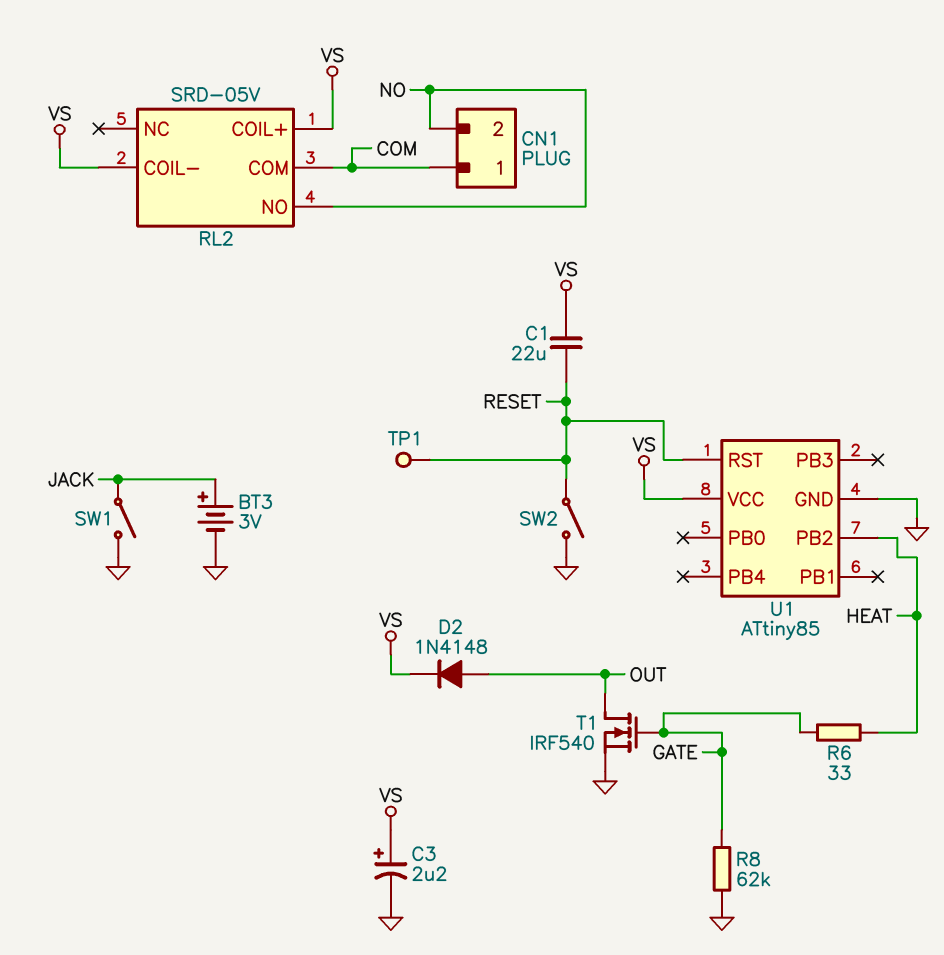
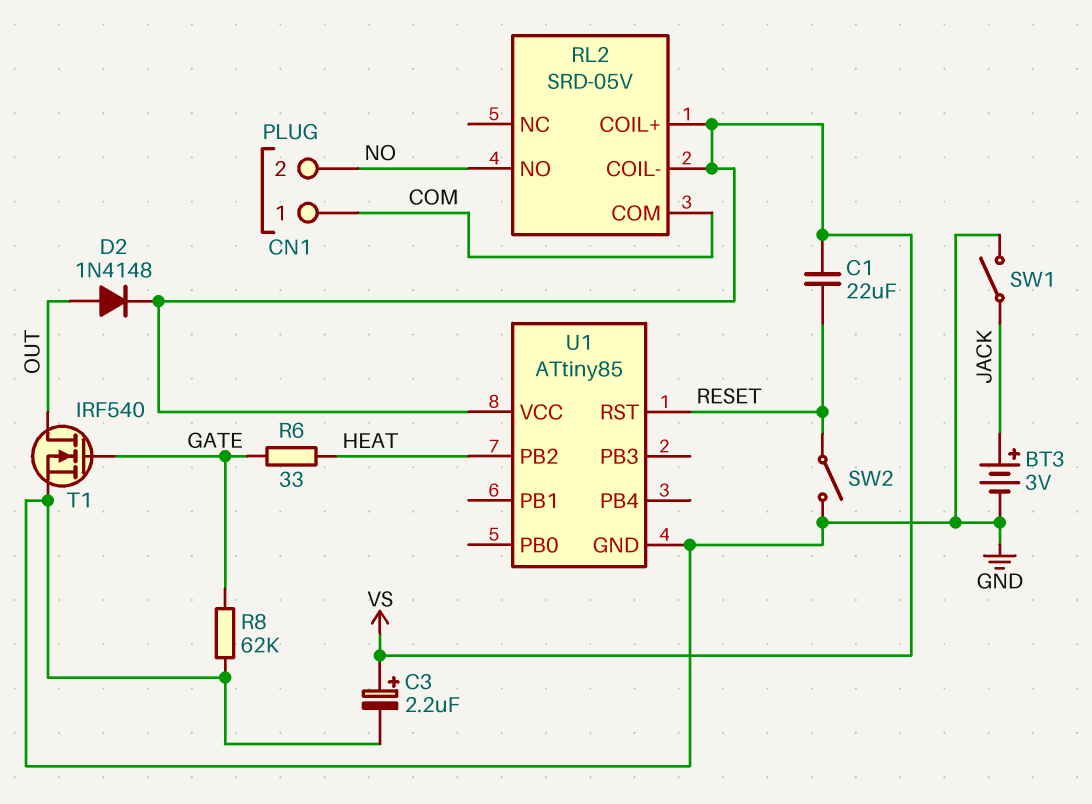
TP1: test point (RESET) -> none

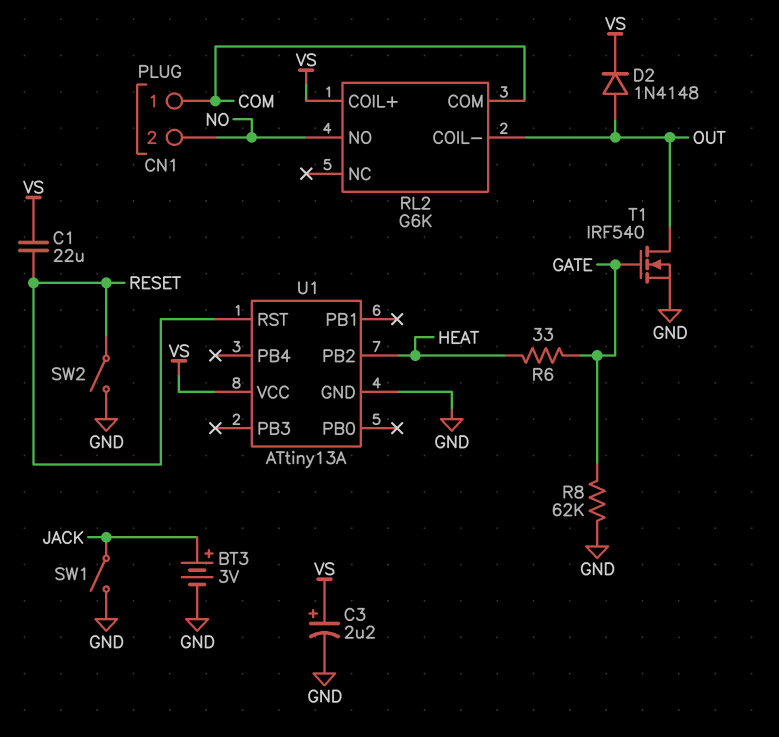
RL2: SRD-05V -> G6K
RL2 pin COIL-: VS -> OUT
U1: ATtiny85 -> ATtiny13A

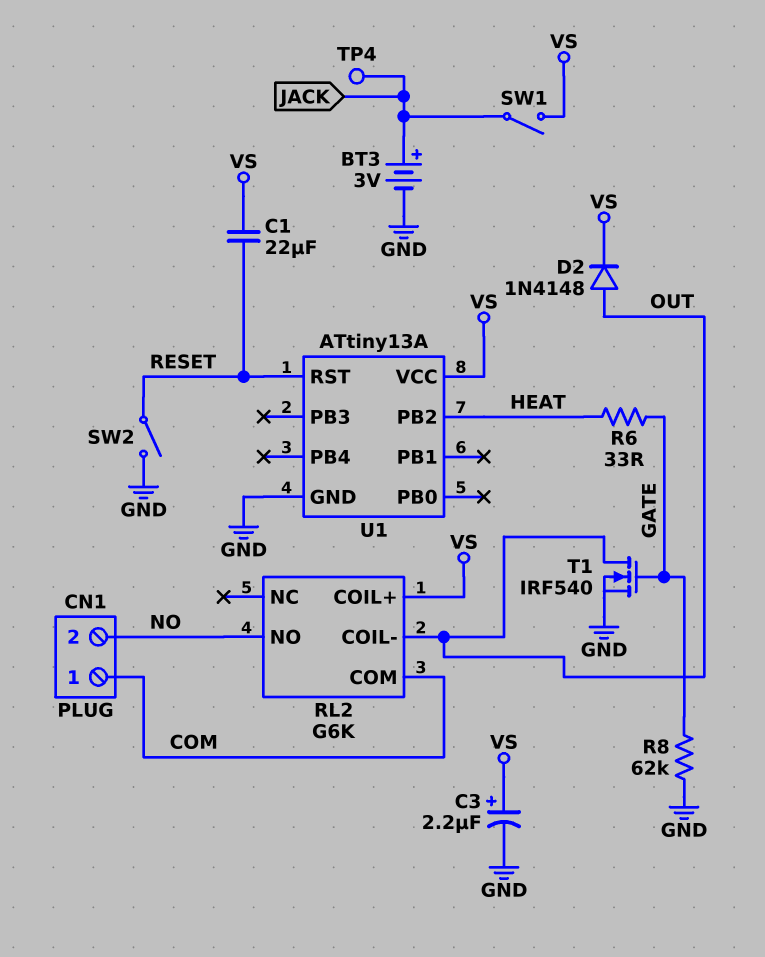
SW1: switch (GND, JACK) -> switch (JACK, VS)
TP4: none -> test point (JACK)

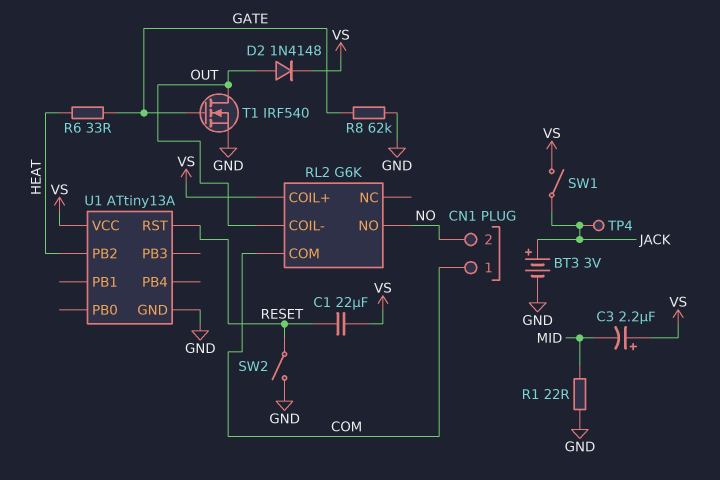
C3: 2.2uF (plus VS, minus GND) -> 2.2uF (plus VS, minus MID)
R1: none -> 22 (GND, MID)

